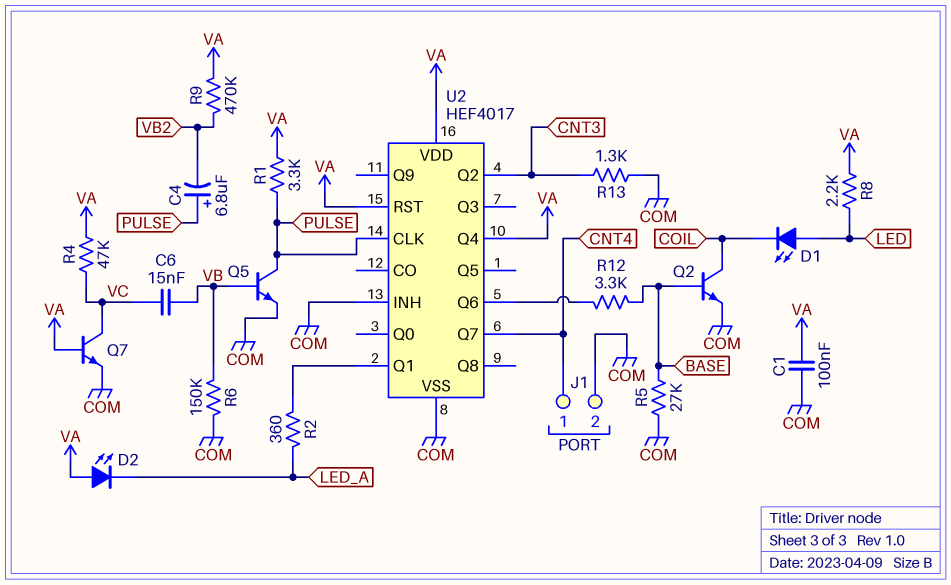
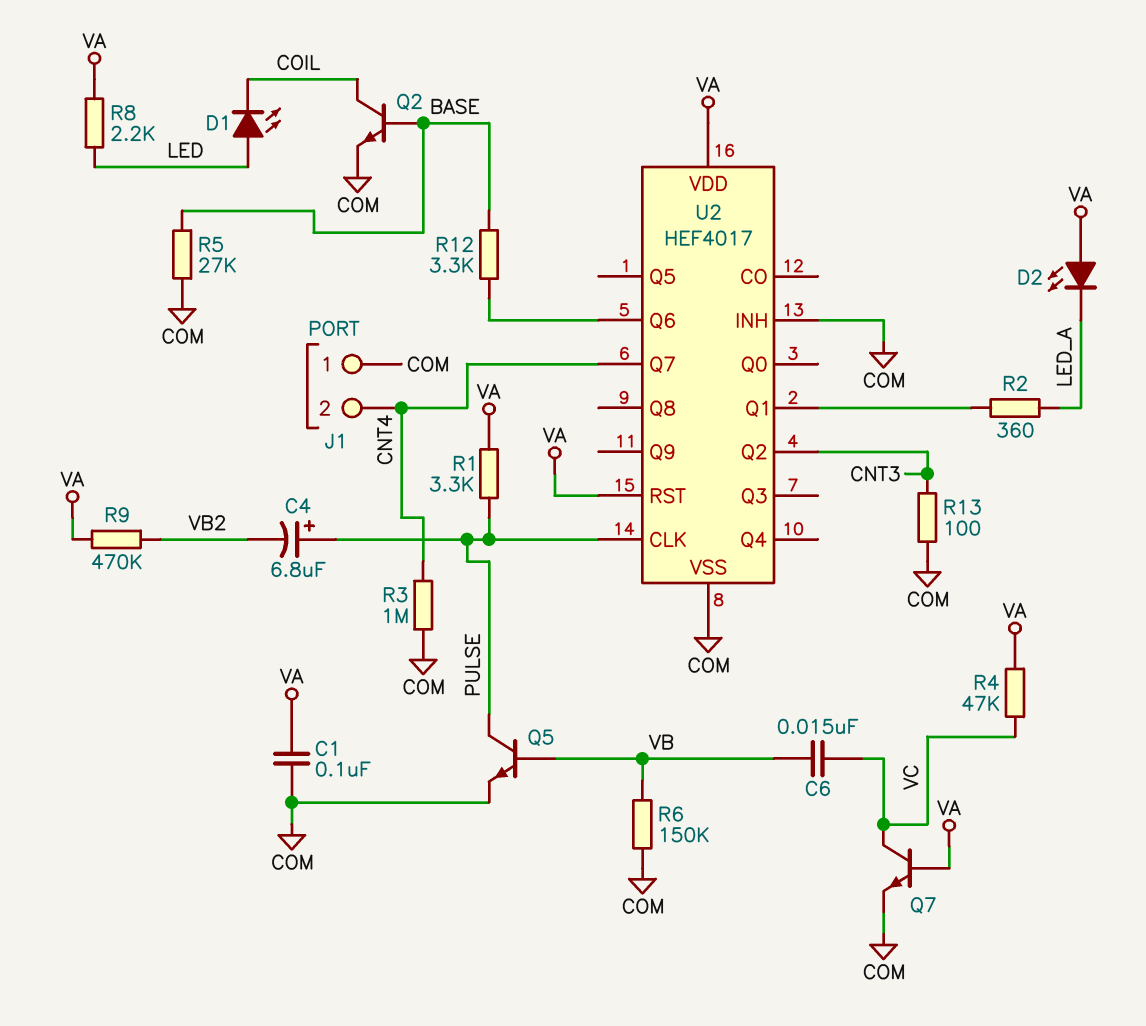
J1 pin 1: CNT4 -> COM
J1 pin 2: COM -> CNT4
R3: none -> 1M (CNT4, COM)
R13: 1.3k (CNT3, COM) -> 100 (CNT3, COM)
U2 pin Q4: VA -> none

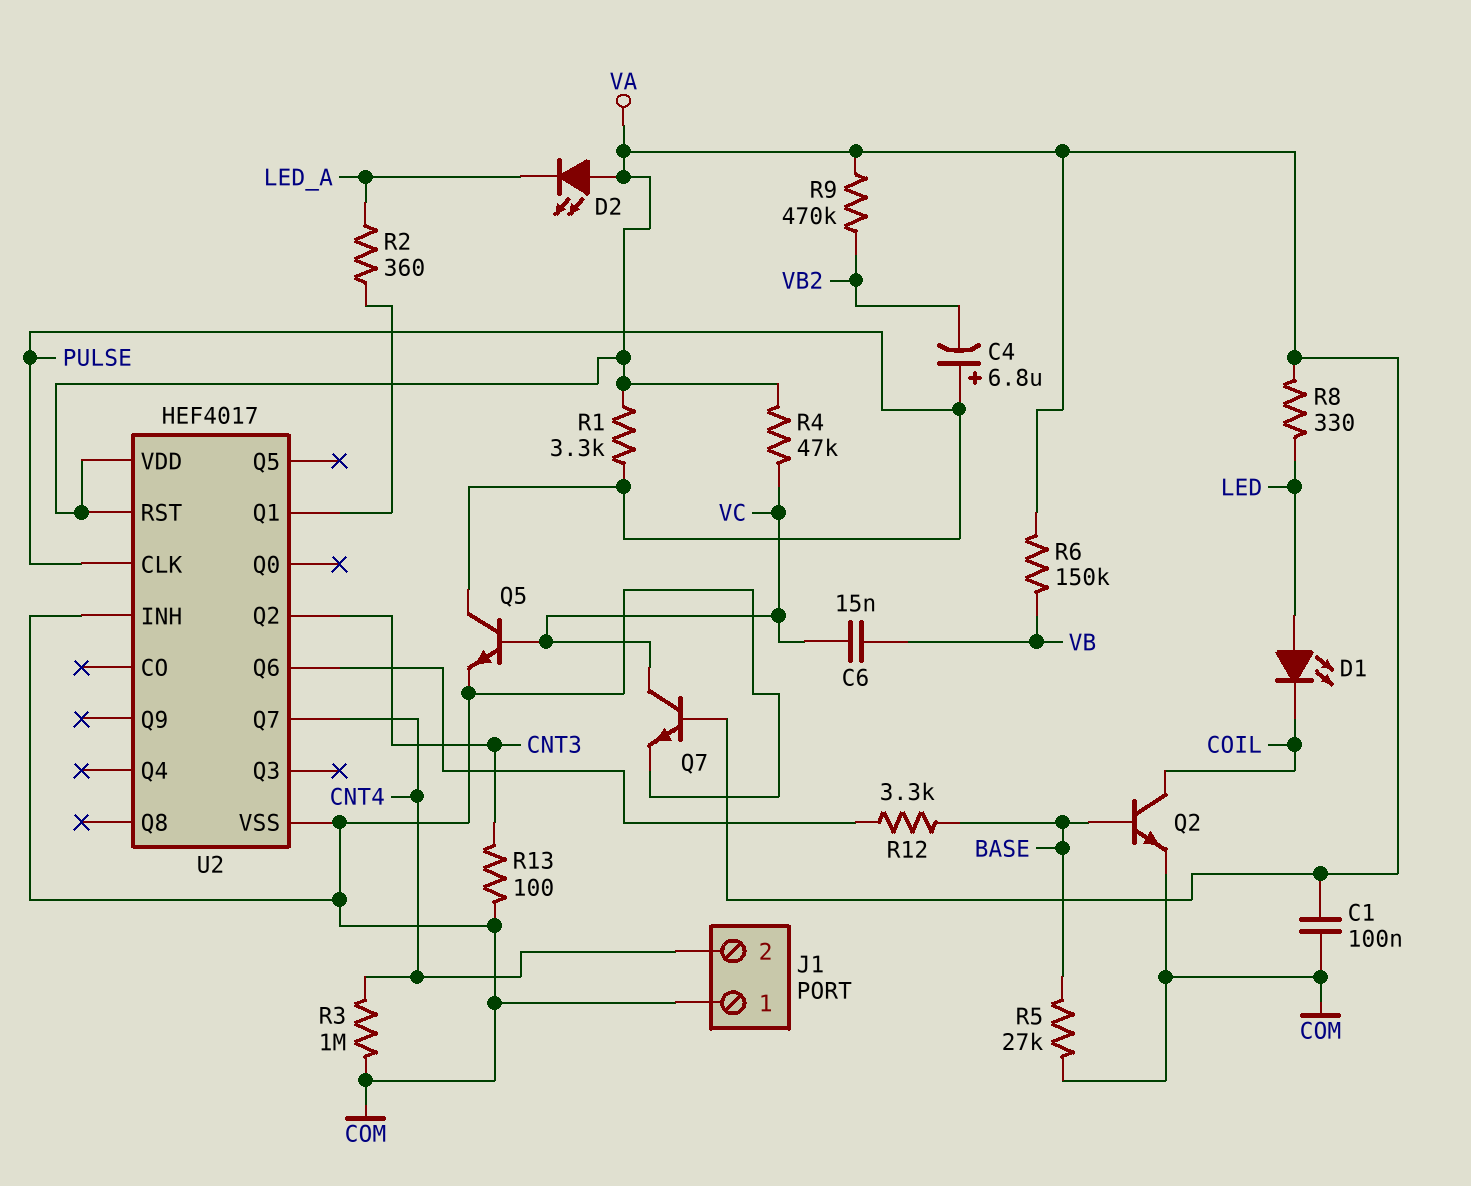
Q5: NPN (B VB, C PULSE, E COM) -> NPN (B VC, C PULSE, E COM)
R6: 150k (COM, VB) -> 150k (VA, VB)
R8: 2.2k (LED, VA) -> 330 (LED, VA)

